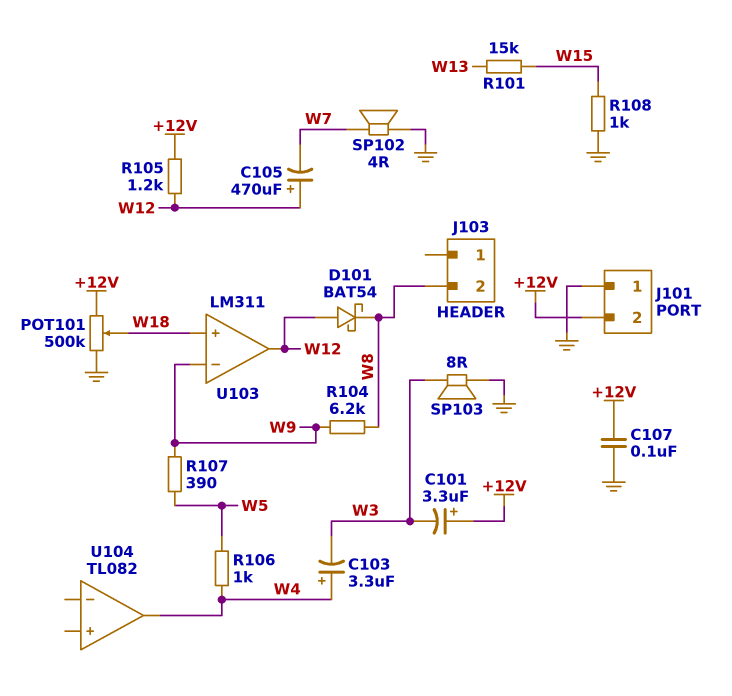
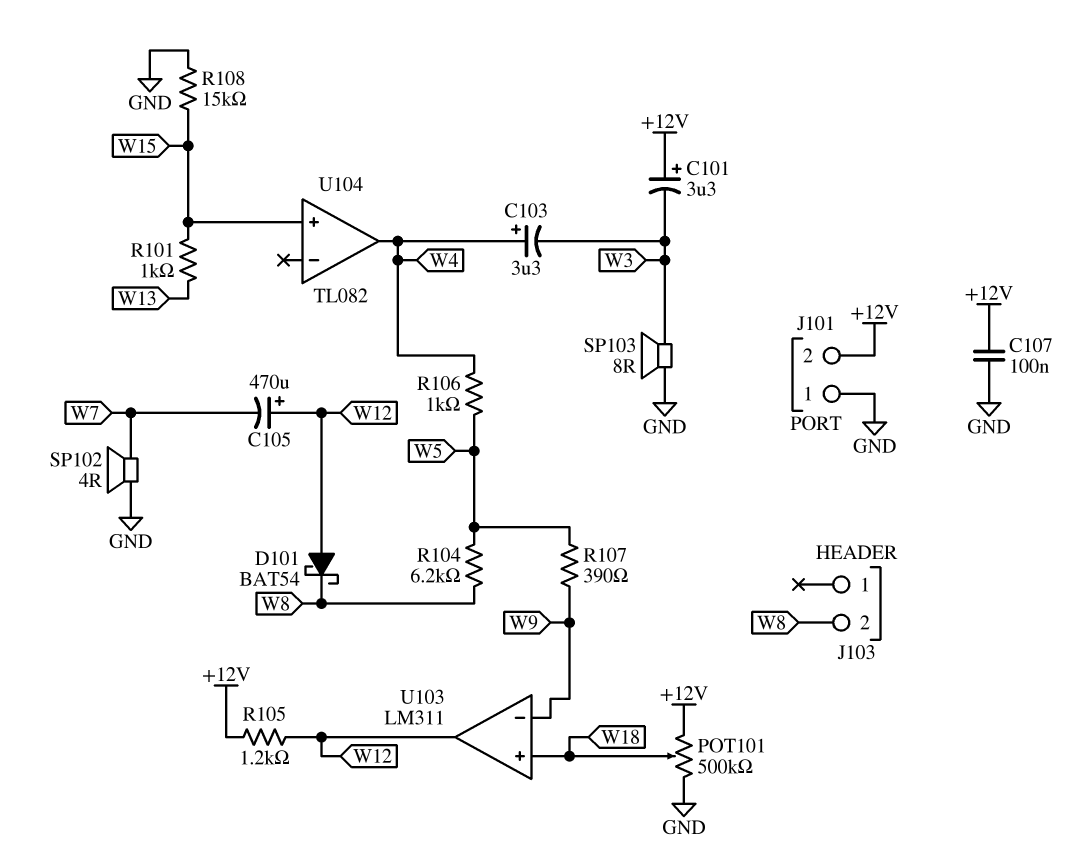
R101: 15k (W13, W15) -> 1k (W13, W15)
R104: 6.2k (W8, W9) -> 6.2k (W5, W8)
R108: 1k (GND, W15) -> 15k (GND, W15)
U104 pin in+: none -> W15

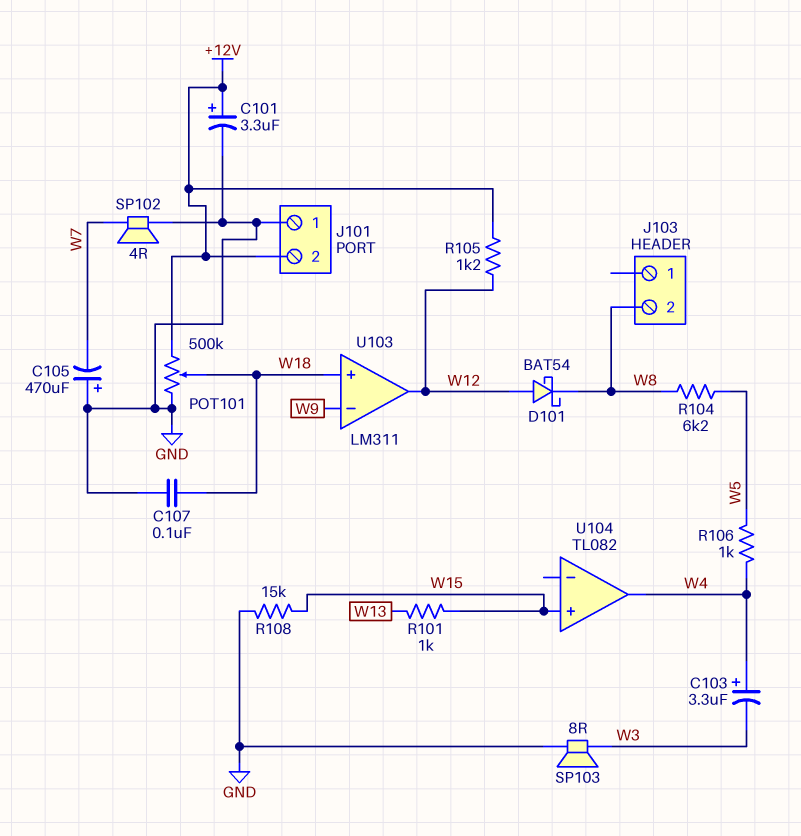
C101: 3.3uF (plus +12V, minus W3) -> 3.3uF (plus +12V, minus GND)
C105: 470uF (plus W12, minus W7) -> 470uF (plus GND, minus W7)
C107: 100nF (+12V, GND) -> 100nF (GND, W18)
R107: 390 (W5, W9) -> none

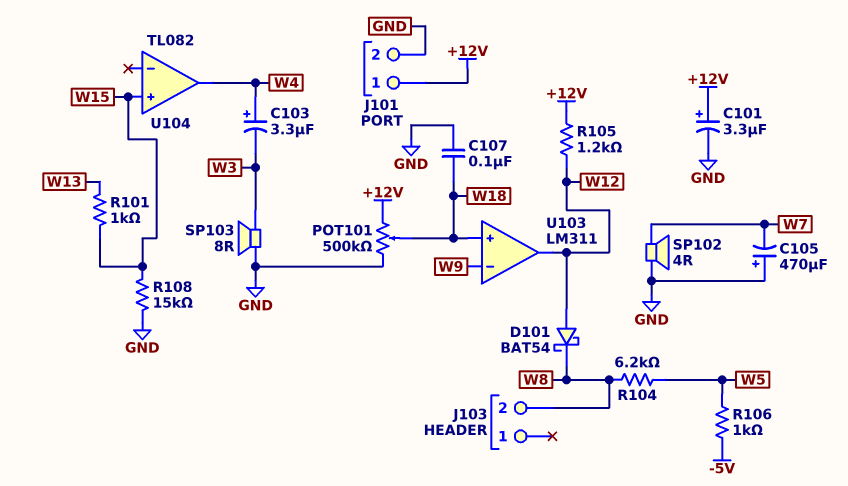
J101 pin 1: GND -> +12V
J101 pin 2: +12V -> GND
R106: 1k (W4, W5) -> 1k (-5V, W5)

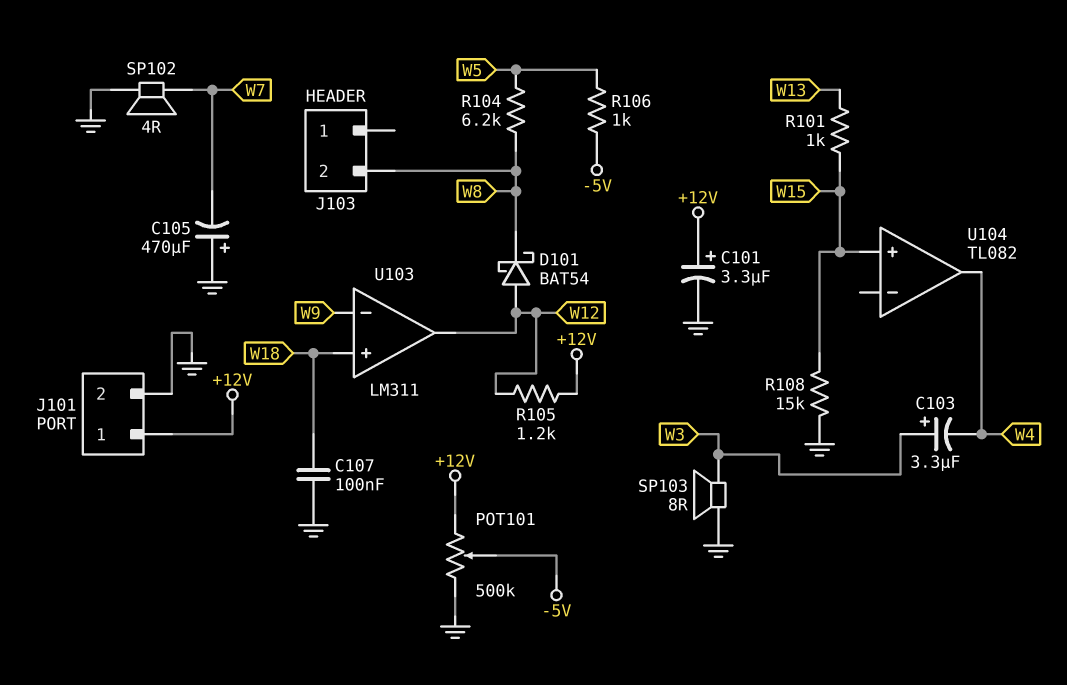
C103: 3.3uF (plus W4, minus W3) -> 3.3uF (plus W3, minus W4)
POT101: 500k (+12V, GND, wiper W18) -> 500k (+12V, GND, wiper -5V)

